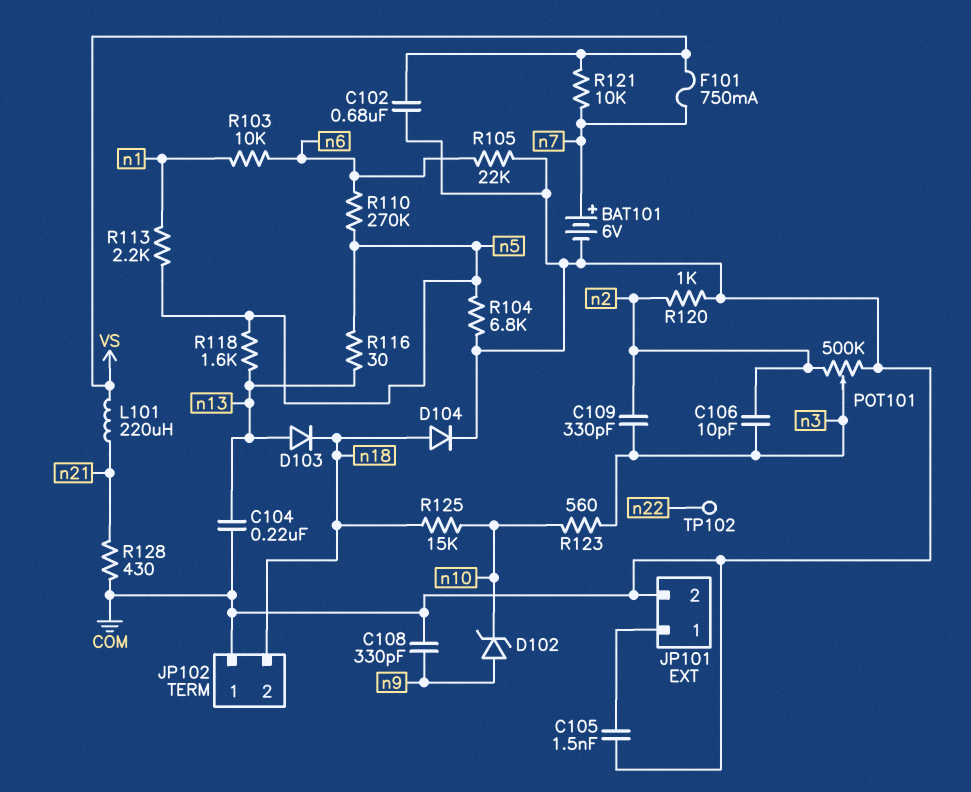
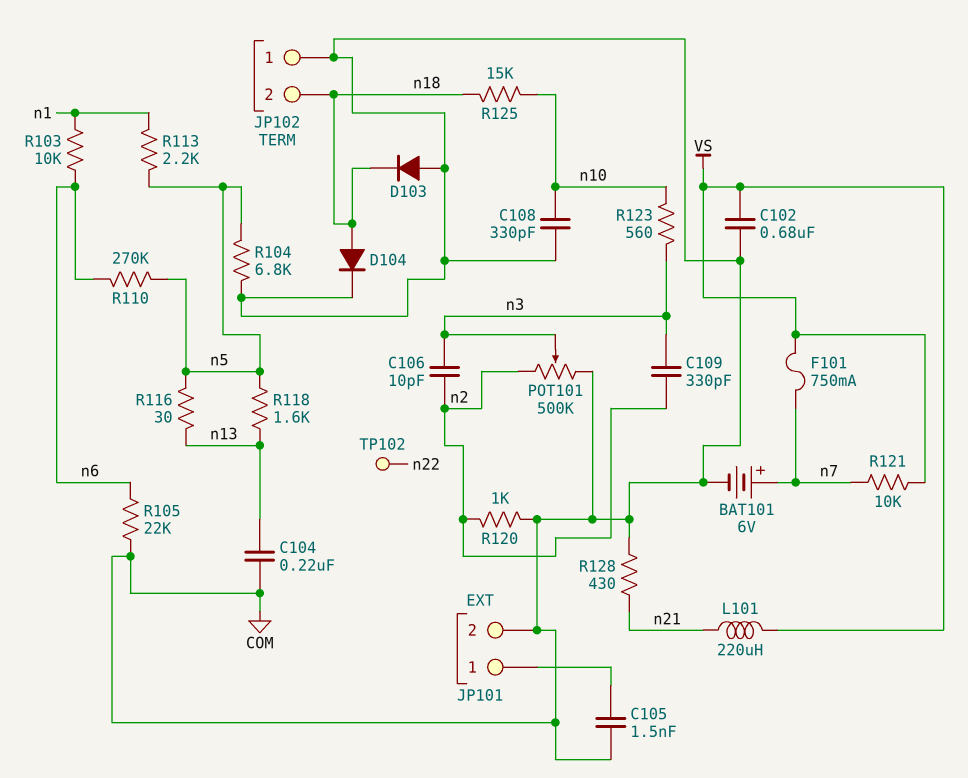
C108: 330pF (COM, n9) -> 330pF (COM, n10)
D102: zener (A n9, K n10) -> none
D103: diode (A n13, K n18) -> diode (A COM, K n18)

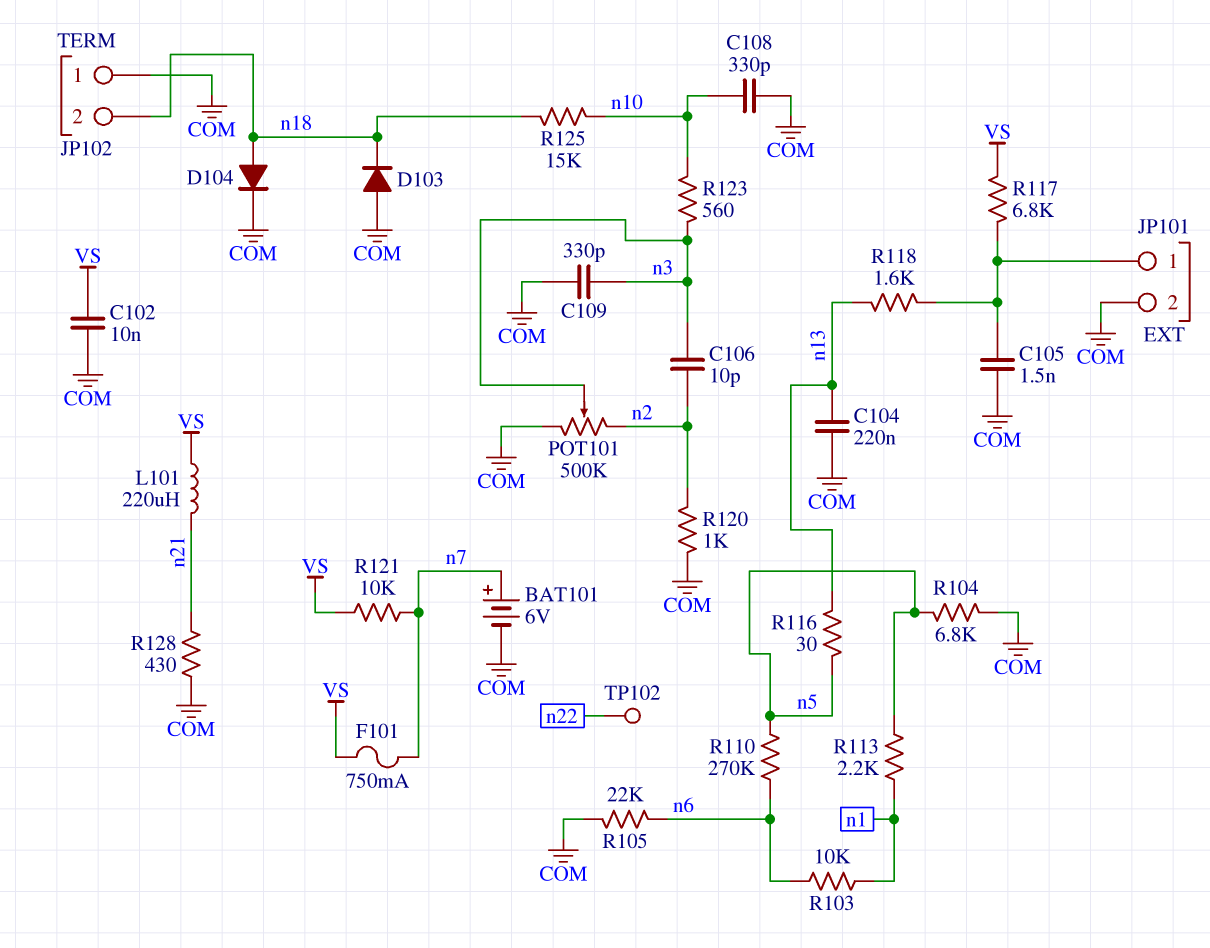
C102: 680nF (COM, VS) -> 10nF (COM, VS)
C109: 330pF (n2, n3) -> 330pF (COM, n3)
R117: none -> 6.8k (JP101/1, VS)
R118: 1.6k (n5, n13) -> 1.6k (JP101/1, n13)

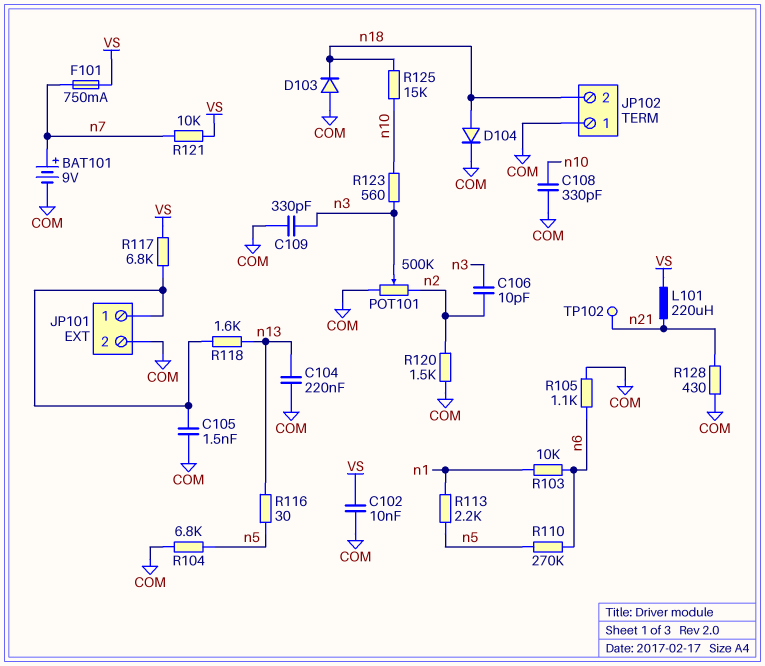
BAT101: 6V (plus n7, minus COM) -> 9V (plus n7, minus COM)
R105: 22k (COM, n6) -> 1.1k (COM, n6)
R120: 1k (COM, n2) -> 1.5k (COM, n2)
TP102: test point (n22) -> test point (n21)

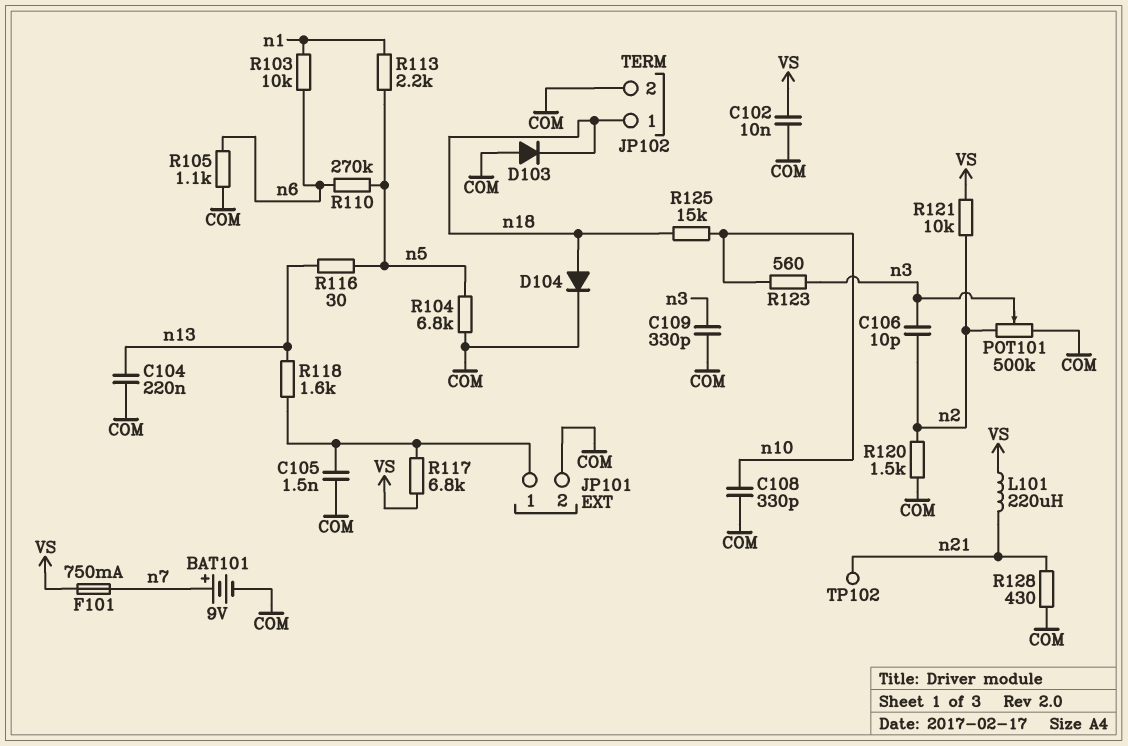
JP102 pin 1: COM -> n18
JP102 pin 2: n18 -> COM
R121: 10k (VS, n7) -> 10k (VS, n2)

